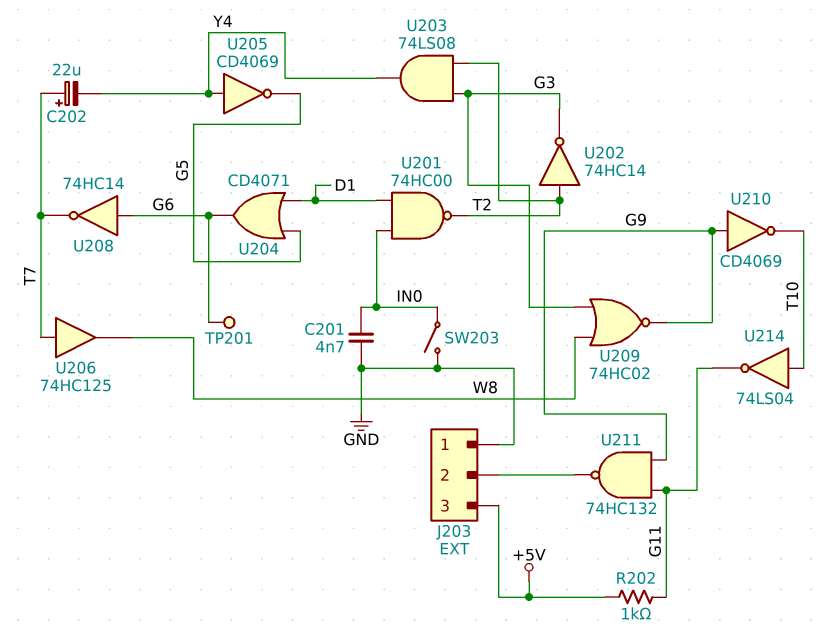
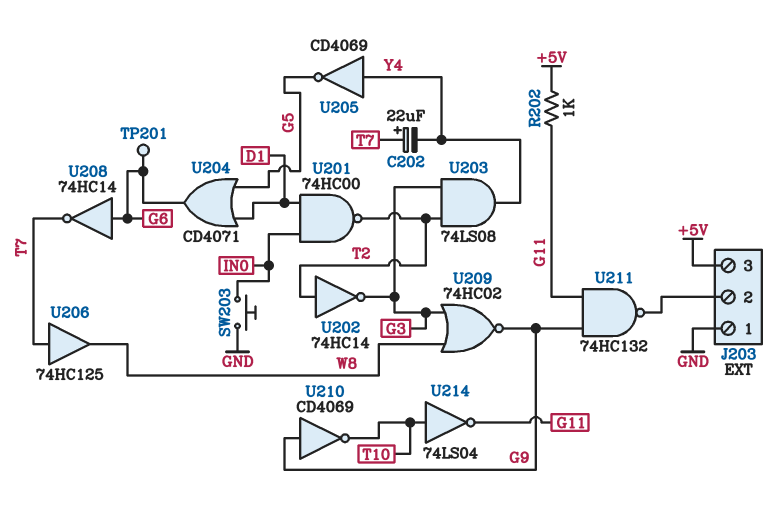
C201: 4.7nF (GND, IN0) -> none
SW203: switch (GND, IN0) -> button (GND, IN0)

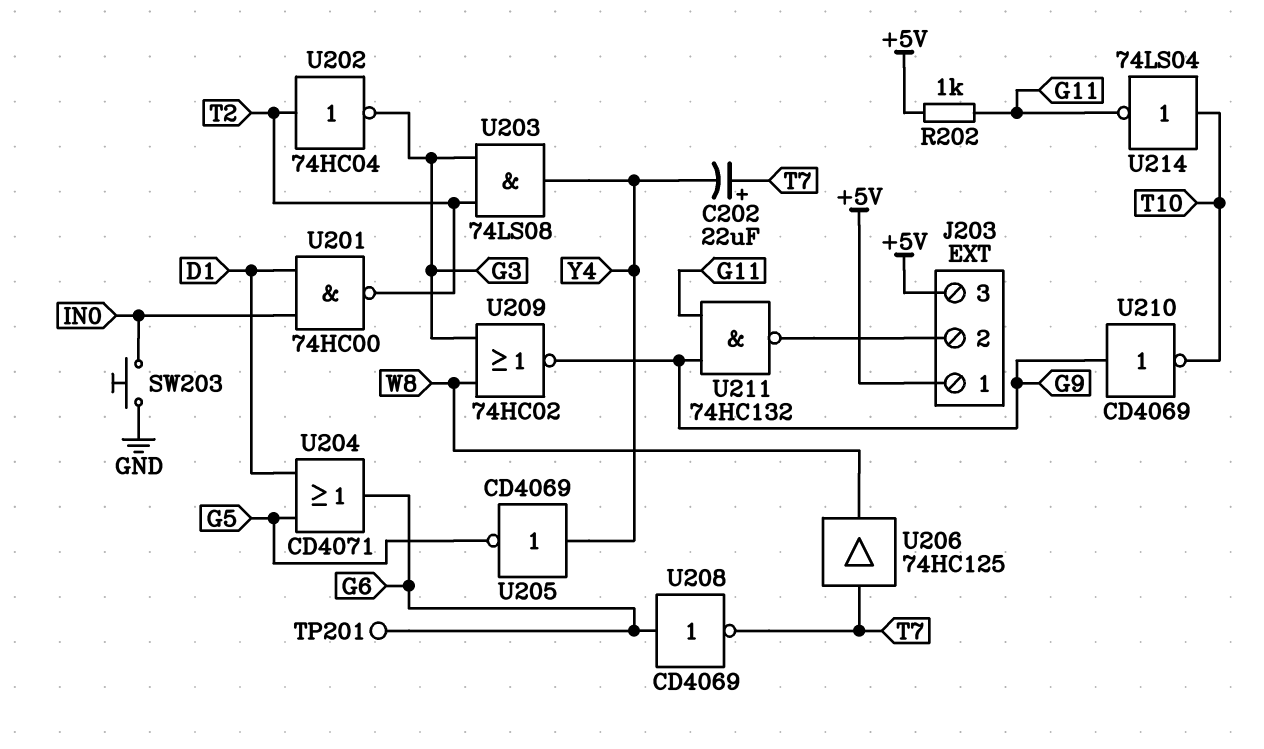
J203 pin 1: GND -> +5V
U202: NOT 74HC14 (in T2, out G3) -> NOT 74HC04 (in T2, out G3)
U208: NOT 74HC14 (in G6, out T7) -> NOT CD4069 (in G6, out T7)

